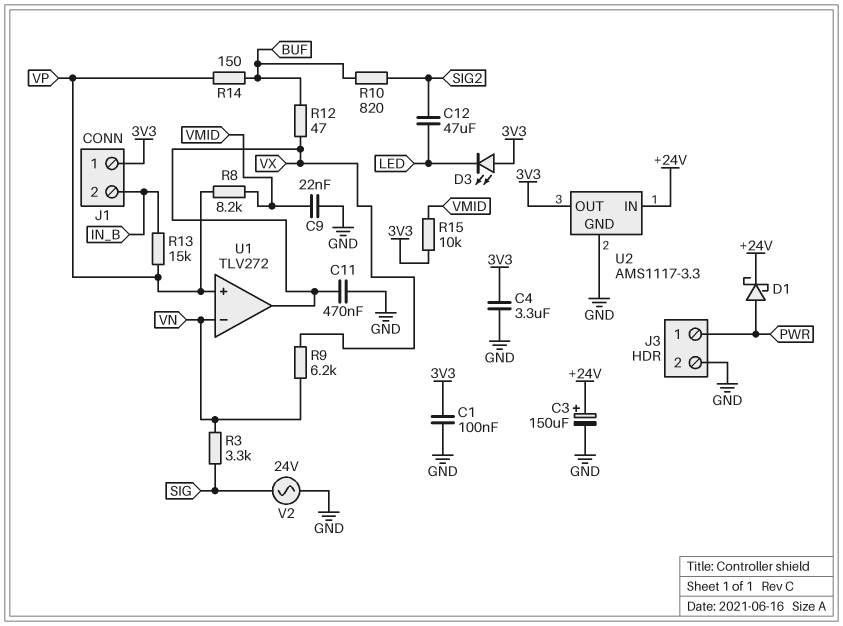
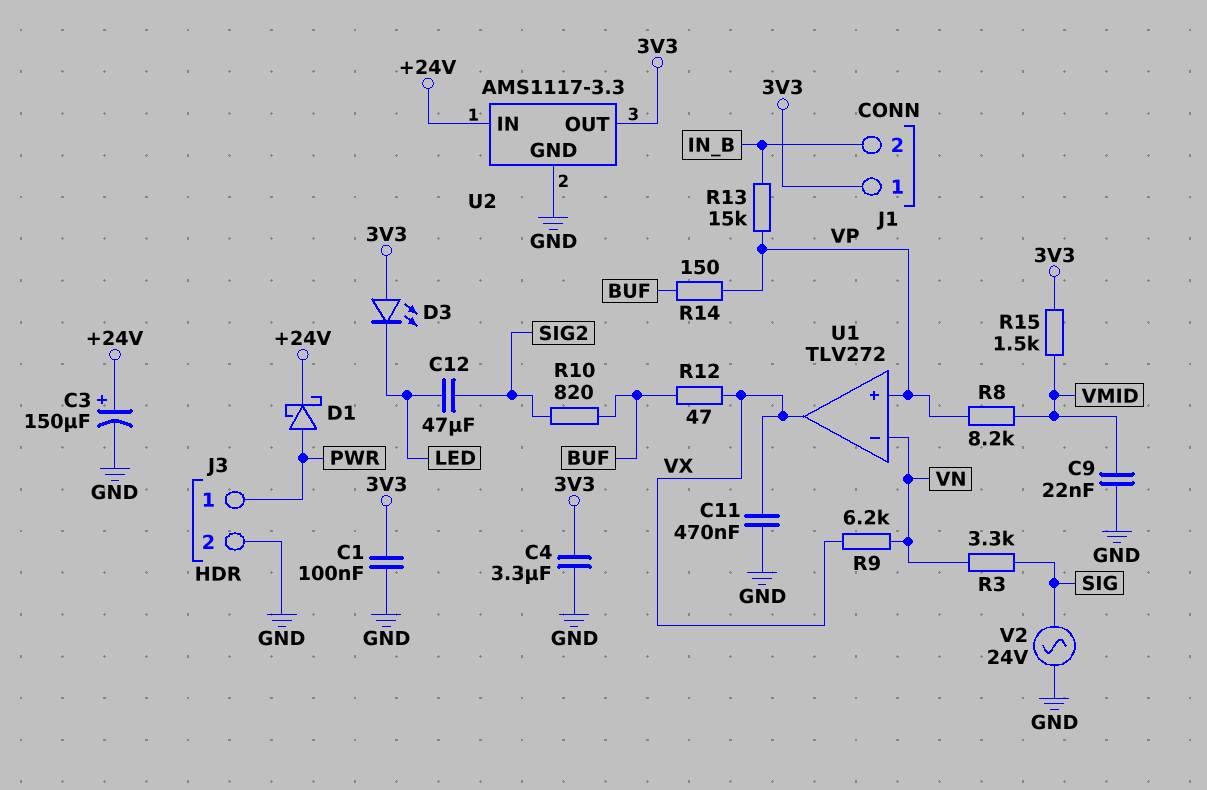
R15: 10k (3V3, VMID) -> 1.5k (3V3, VMID)

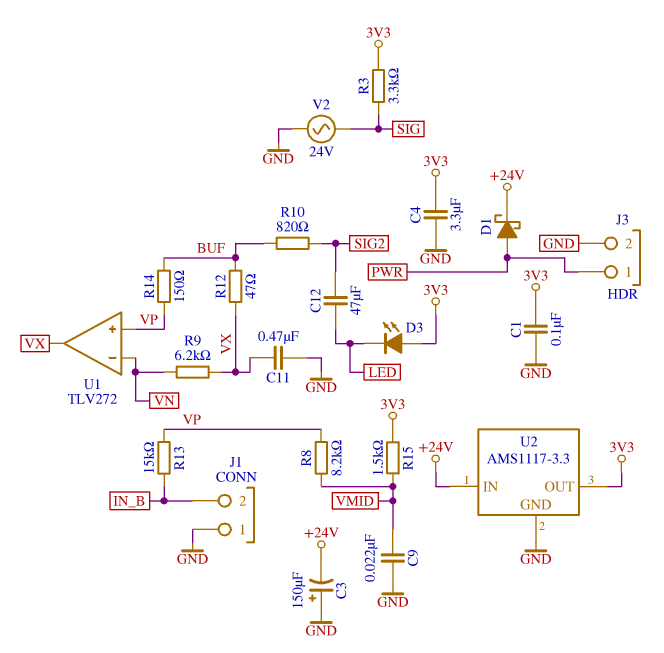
C3: 150uF (plus +24V, minus GND) -> 150uF (plus GND, minus +24V)
J1 pin 1: 3V3 -> GND
R3: 3.3k (SIG, VN) -> 3.3k (3V3, SIG)

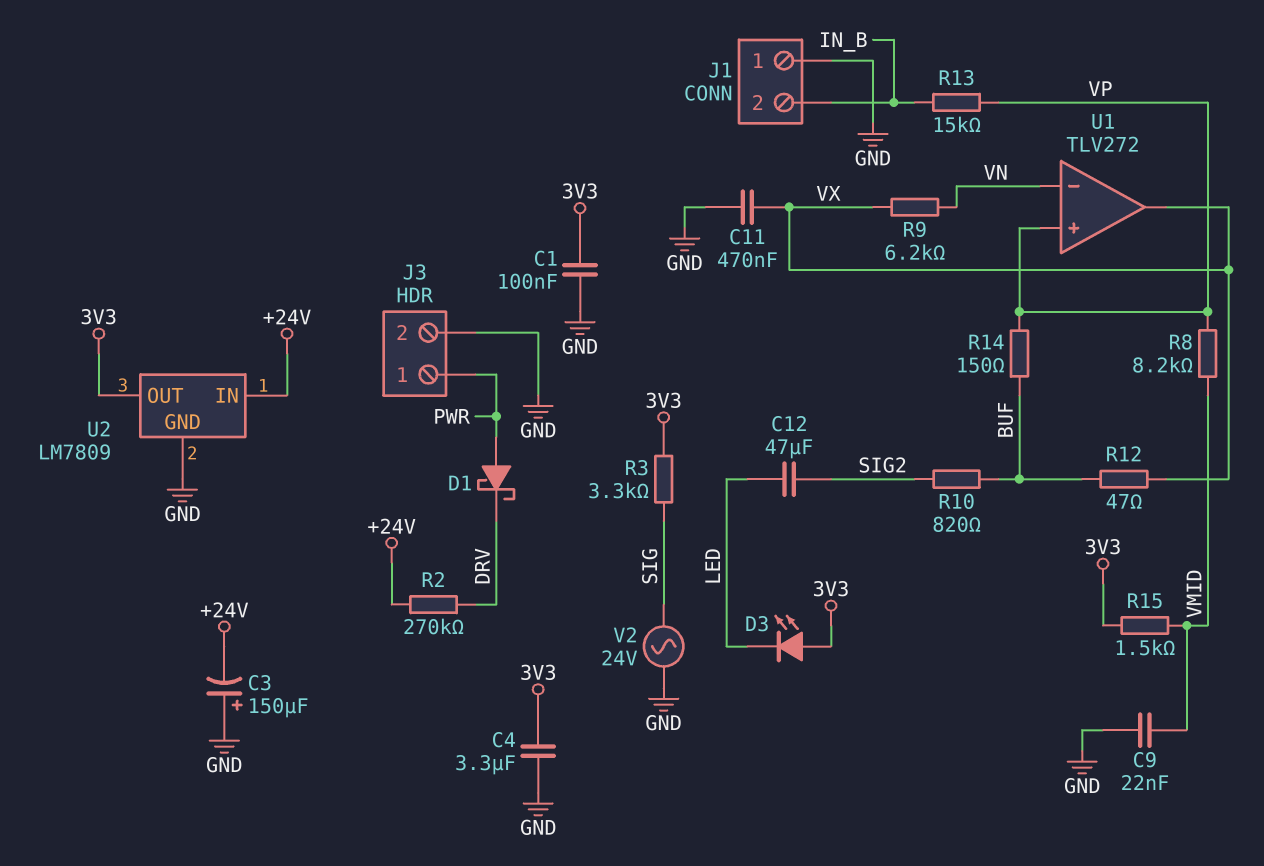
D1: schottky (A PWR, K +24V) -> schottky (A PWR, K DRV)
R2: none -> 270k (+24V, DRV)
U2: AMS1117-3.3 -> LM7809

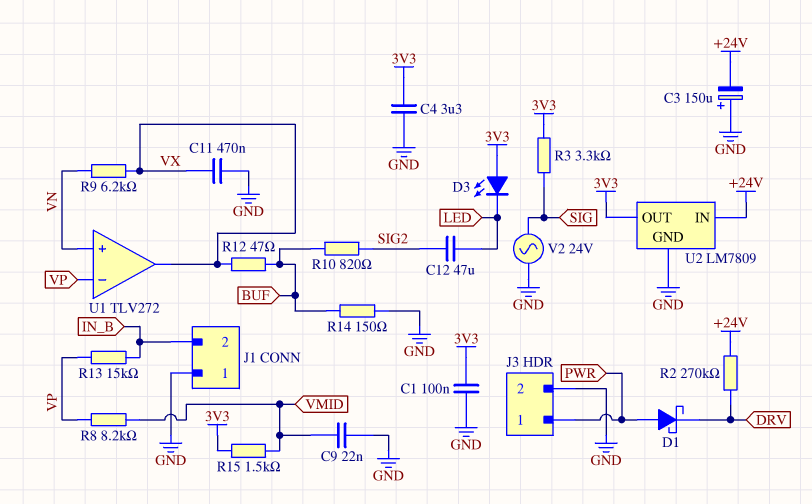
R14: 150 (BUF, VP) -> 150 (BUF, GND)
U1 pin in+: VP -> VN
U1 pin in-: VN -> VP

